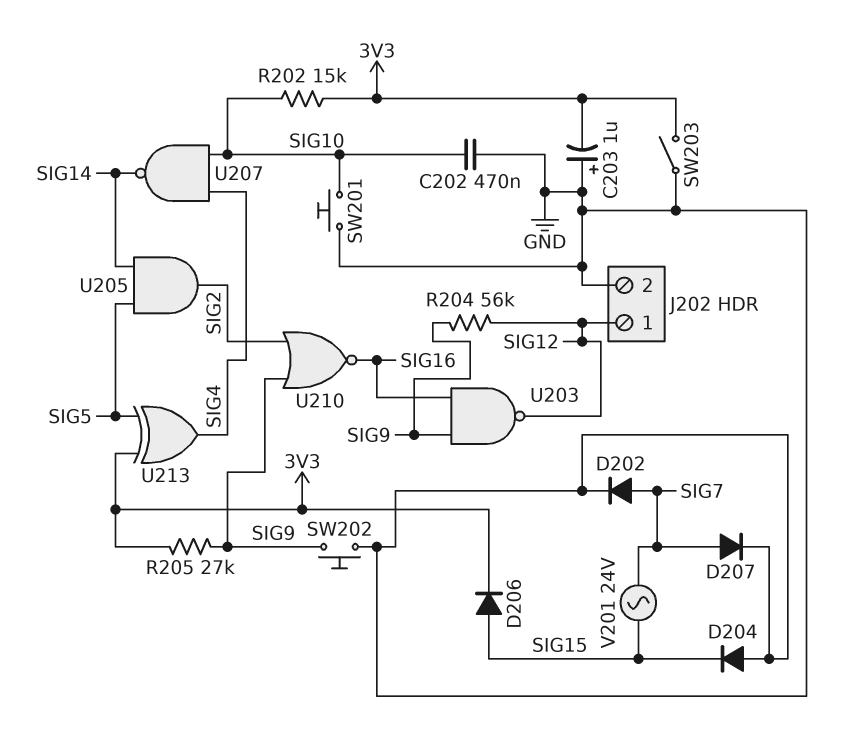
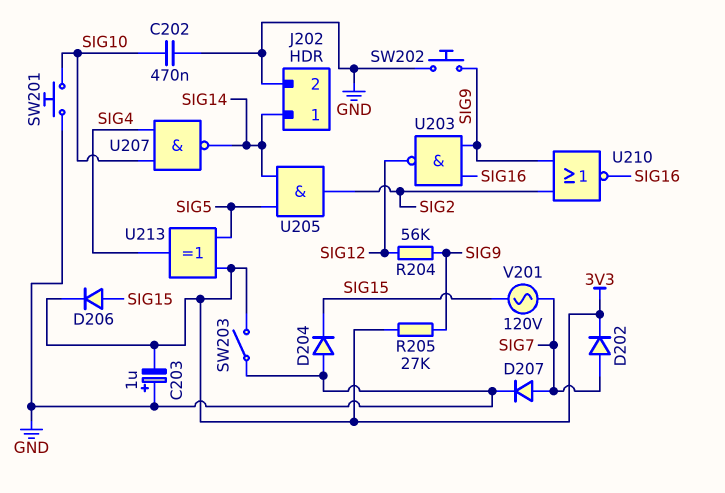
D202: diode (A SIG7, K GND) -> diode (A SIG7, K 3V3)
J202 pin 1: SIG12 -> SIG14
R202: 15k (3V3, SIG10) -> none
V201: AC 24V (SIG7, SIG15) -> AC 120V (SIG7, SIG15)

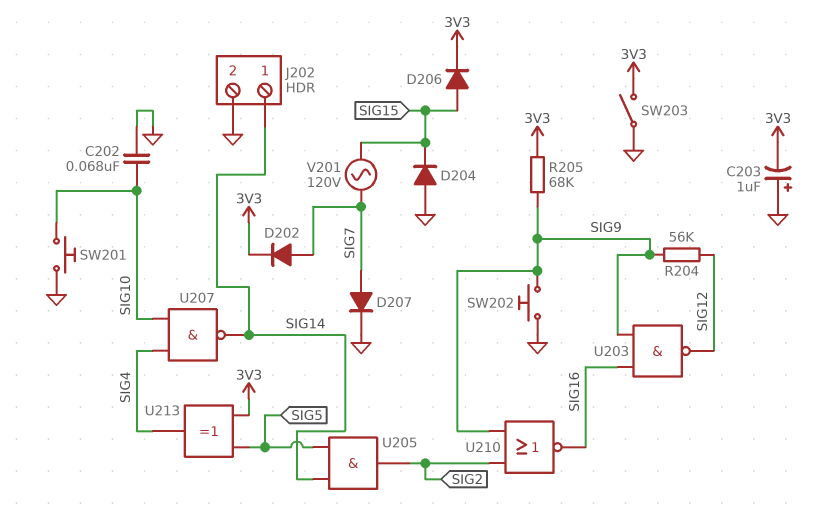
C202: 470nF (GND, SIG10) -> 68nF (GND, SIG10)
R205: 27k (3V3, SIG9) -> 68k (3V3, SIG9)

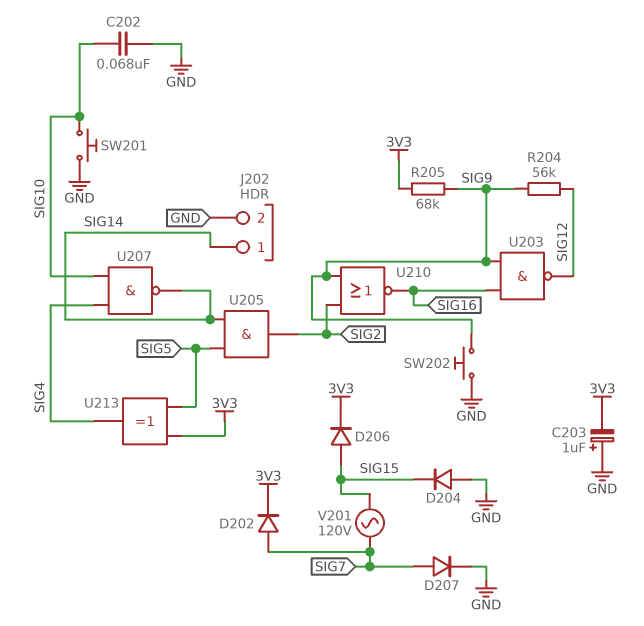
SW203: switch (3V3, GND) -> none

